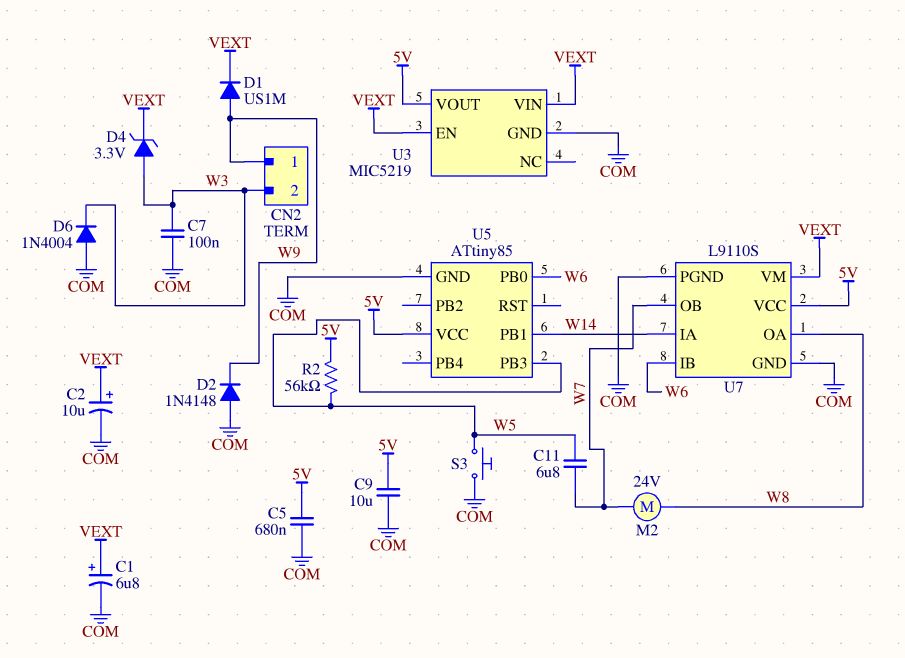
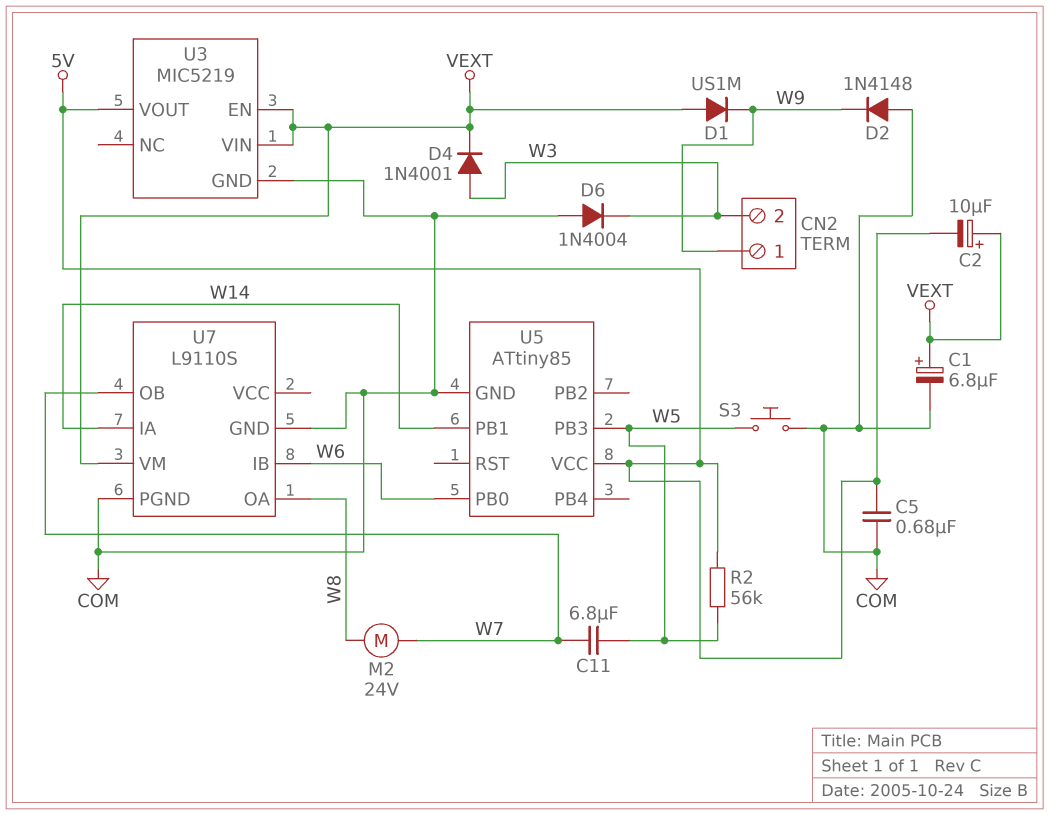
C2: 10uF (plus VEXT, minus COM) -> 10uF (plus VEXT, minus 5V)
C7: 100nF (COM, W3) -> none
C9: 10uF (5V, COM) -> none
D1: diode US1M (A W9, K VEXT) -> diode US1M (A VEXT, K W9)
D4: zener 3.3V (A W3, K VEXT) -> diode 1N4001 (A W3, K VEXT)
U7 pin VCC: 5V -> none

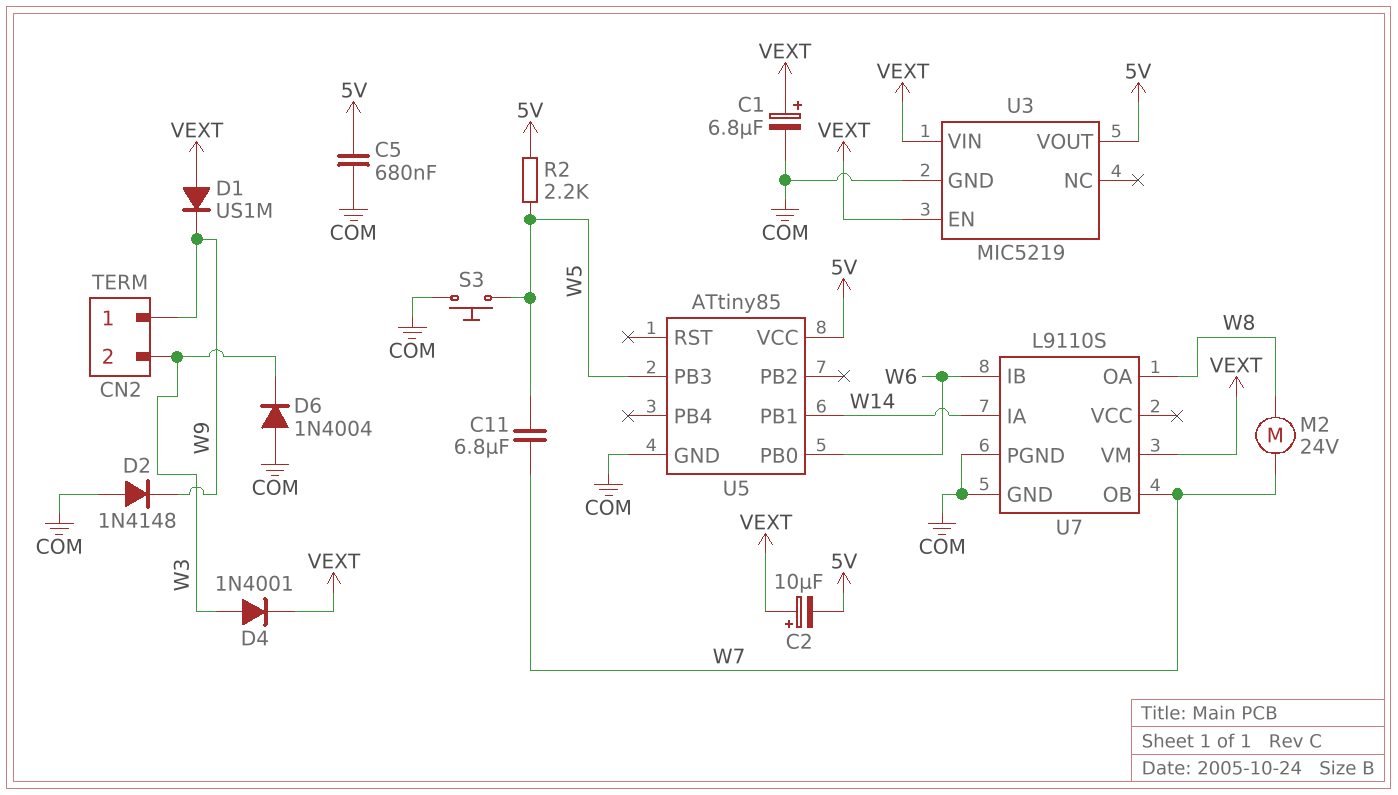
R2: 56k (5V, W5) -> 2.2k (5V, W5)

